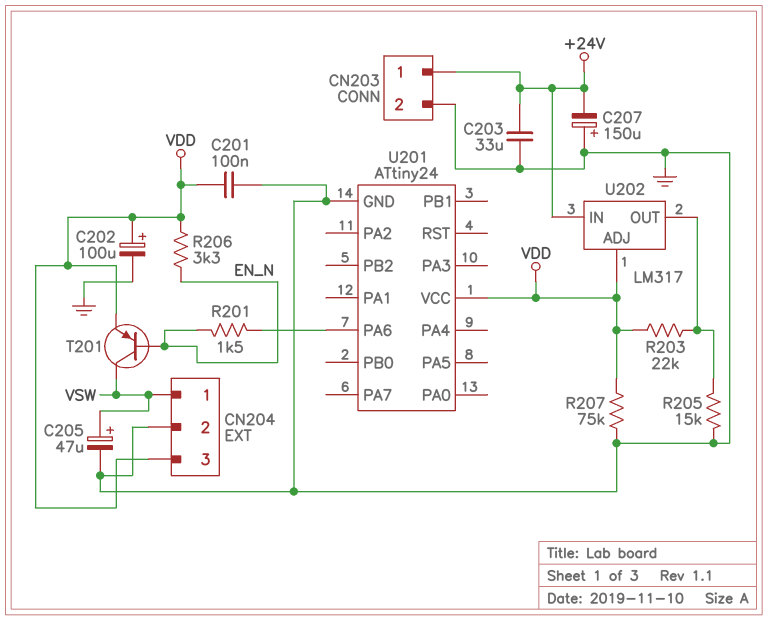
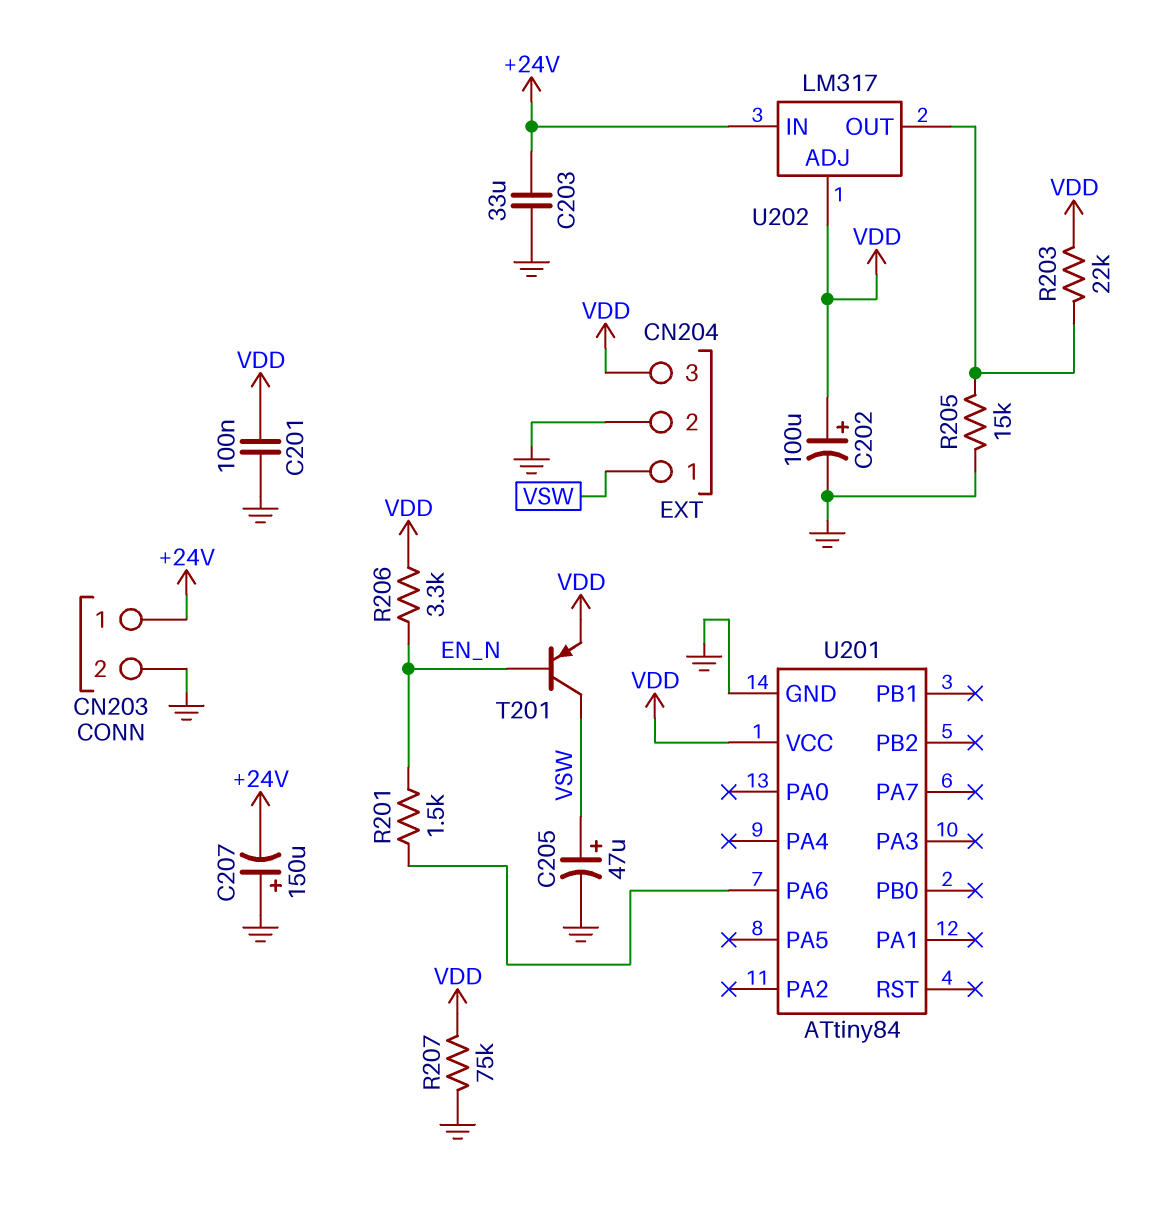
U201: ATtiny24 -> ATtiny84

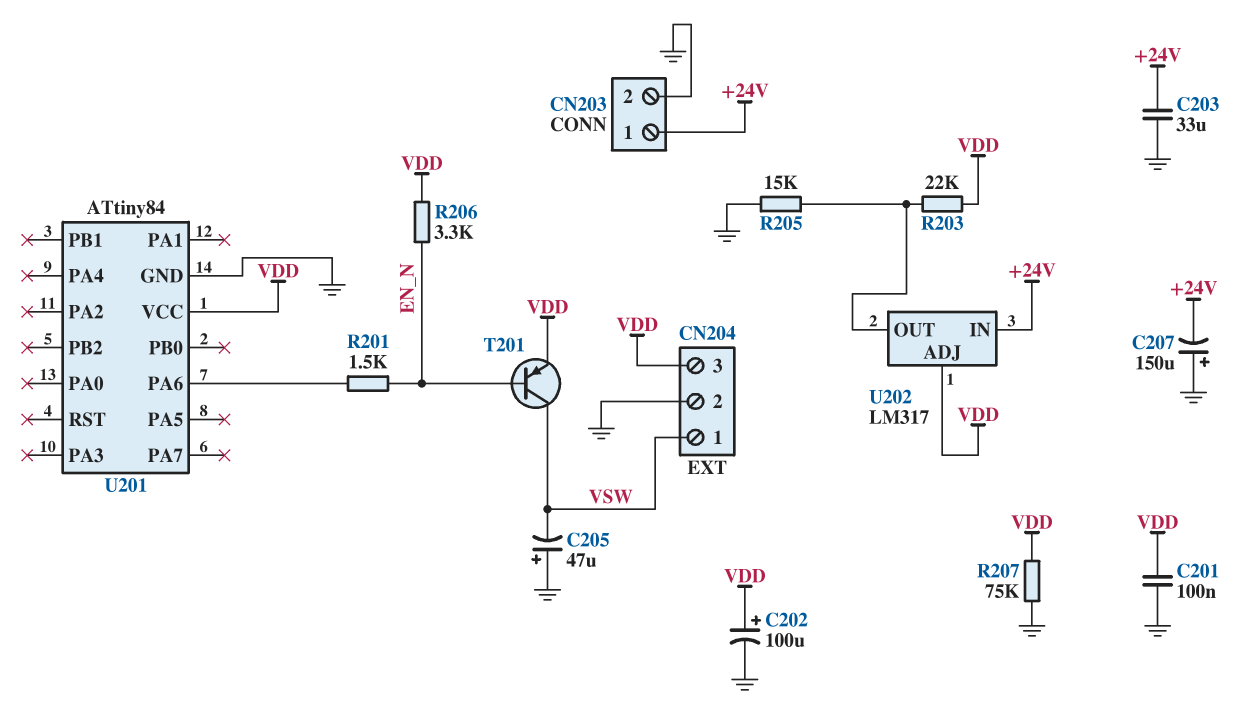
C205: 47uF (plus VSW, minus GND) -> 47uF (plus GND, minus VSW)

